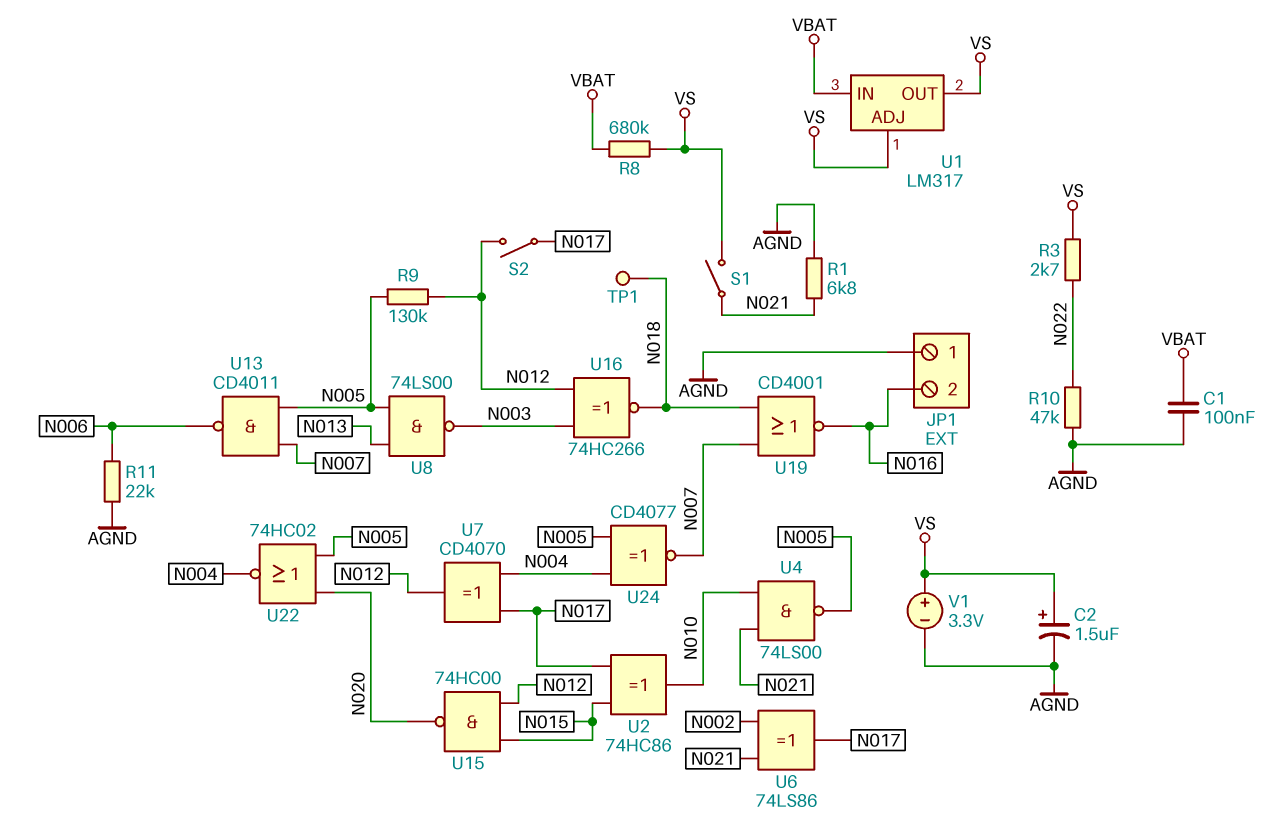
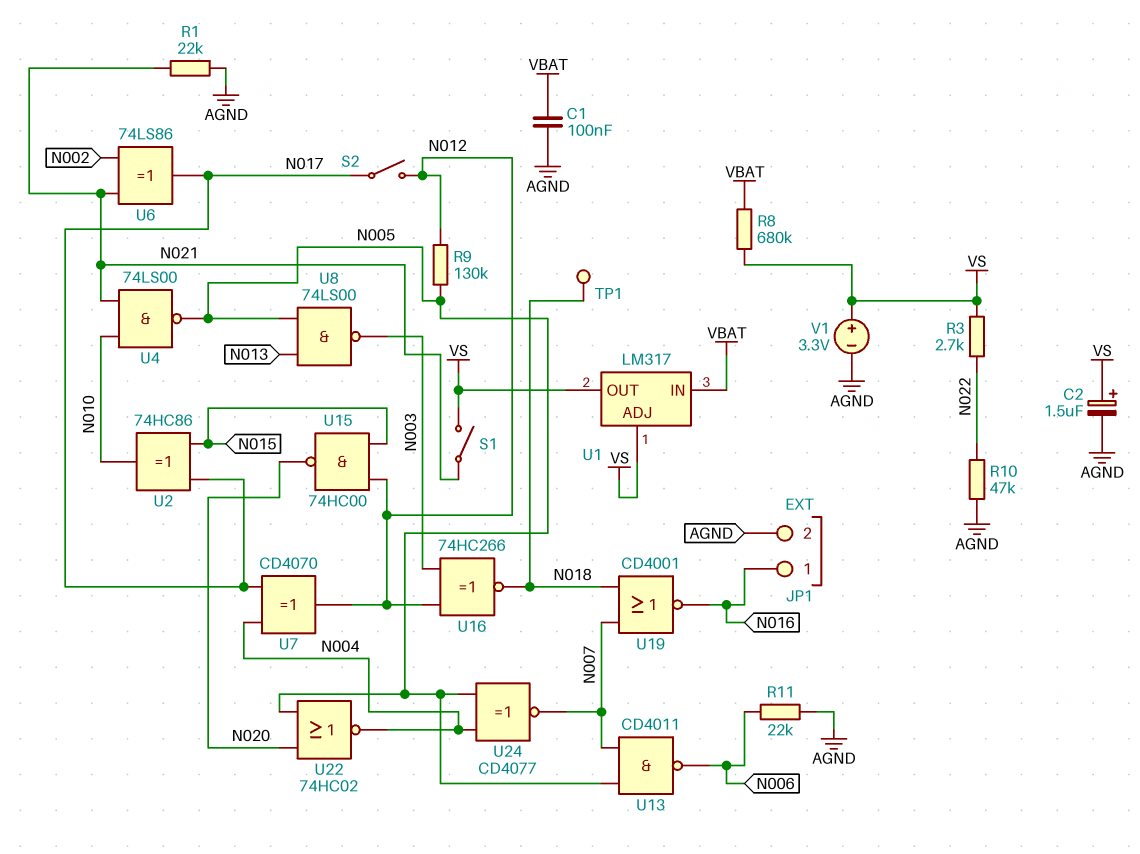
JP1 pin 1: AGND -> N016
JP1 pin 2: N016 -> AGND
R1: 6.8k (AGND, N021) -> 22k (AGND, N021)

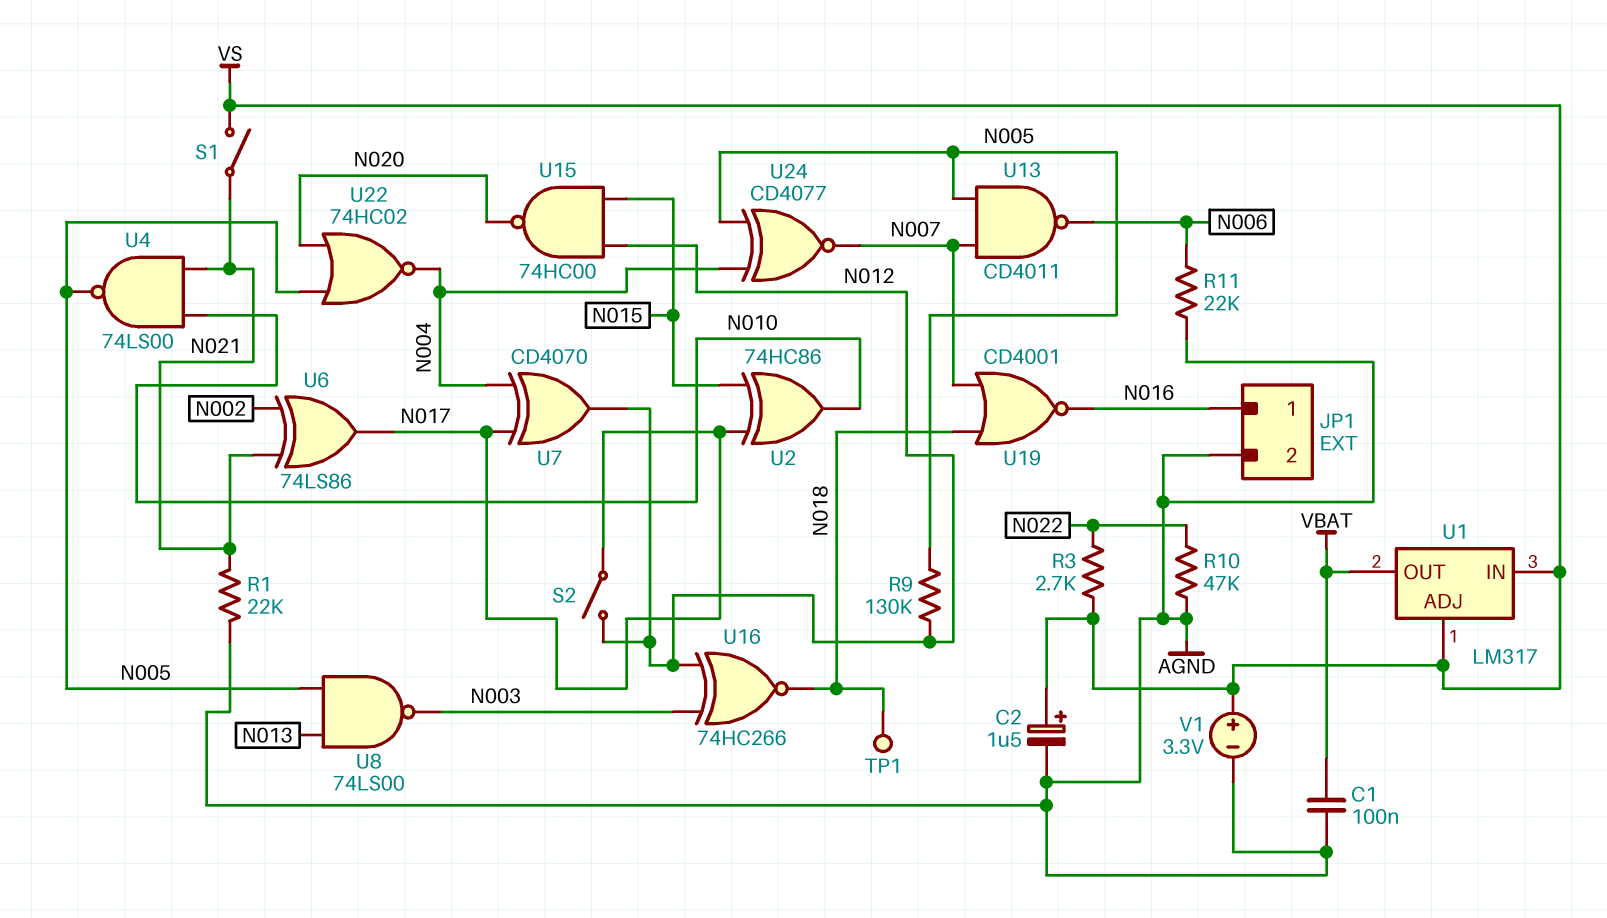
R8: 680k (VBAT, VS) -> none
U1 pin IN: VBAT -> VS
U1 pin OUT: VS -> VBAT

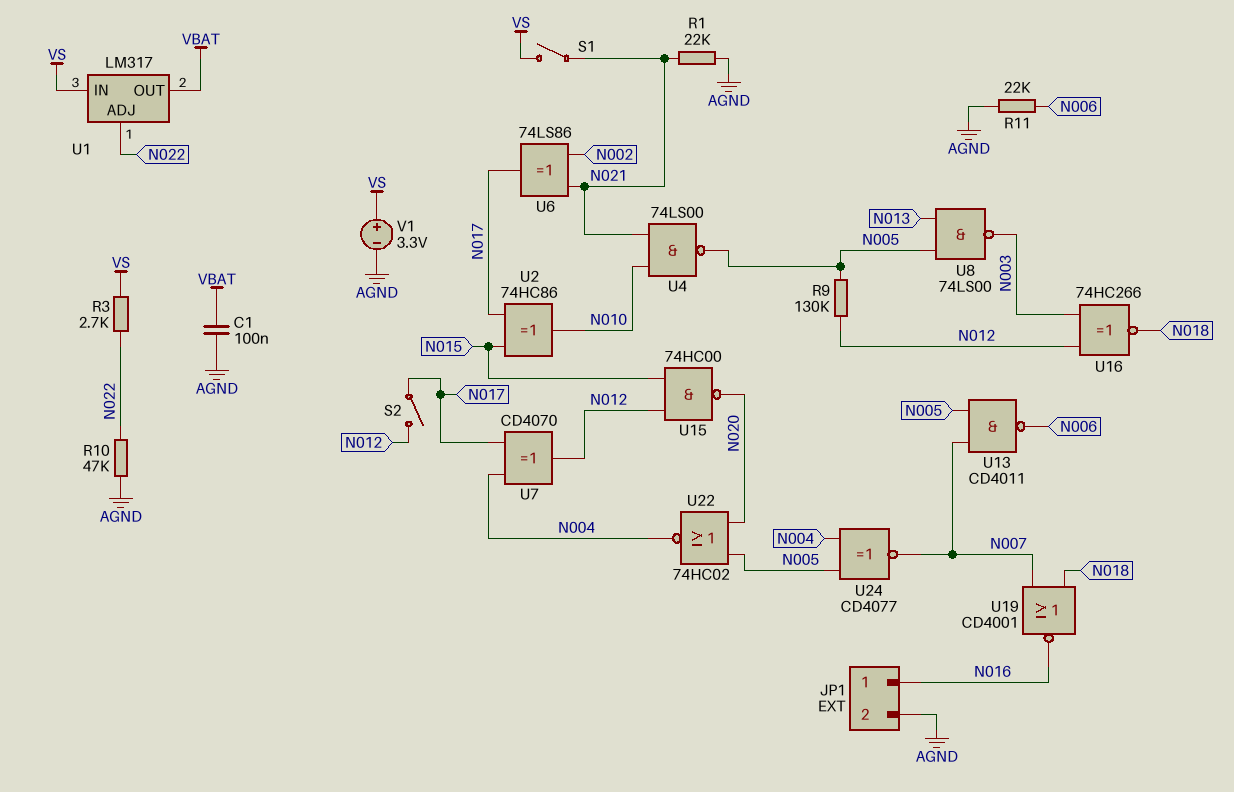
C2: 1.5uF (plus VS, minus AGND) -> none
TP1: test point (N018) -> none
U1 pin ADJ: VS -> N022

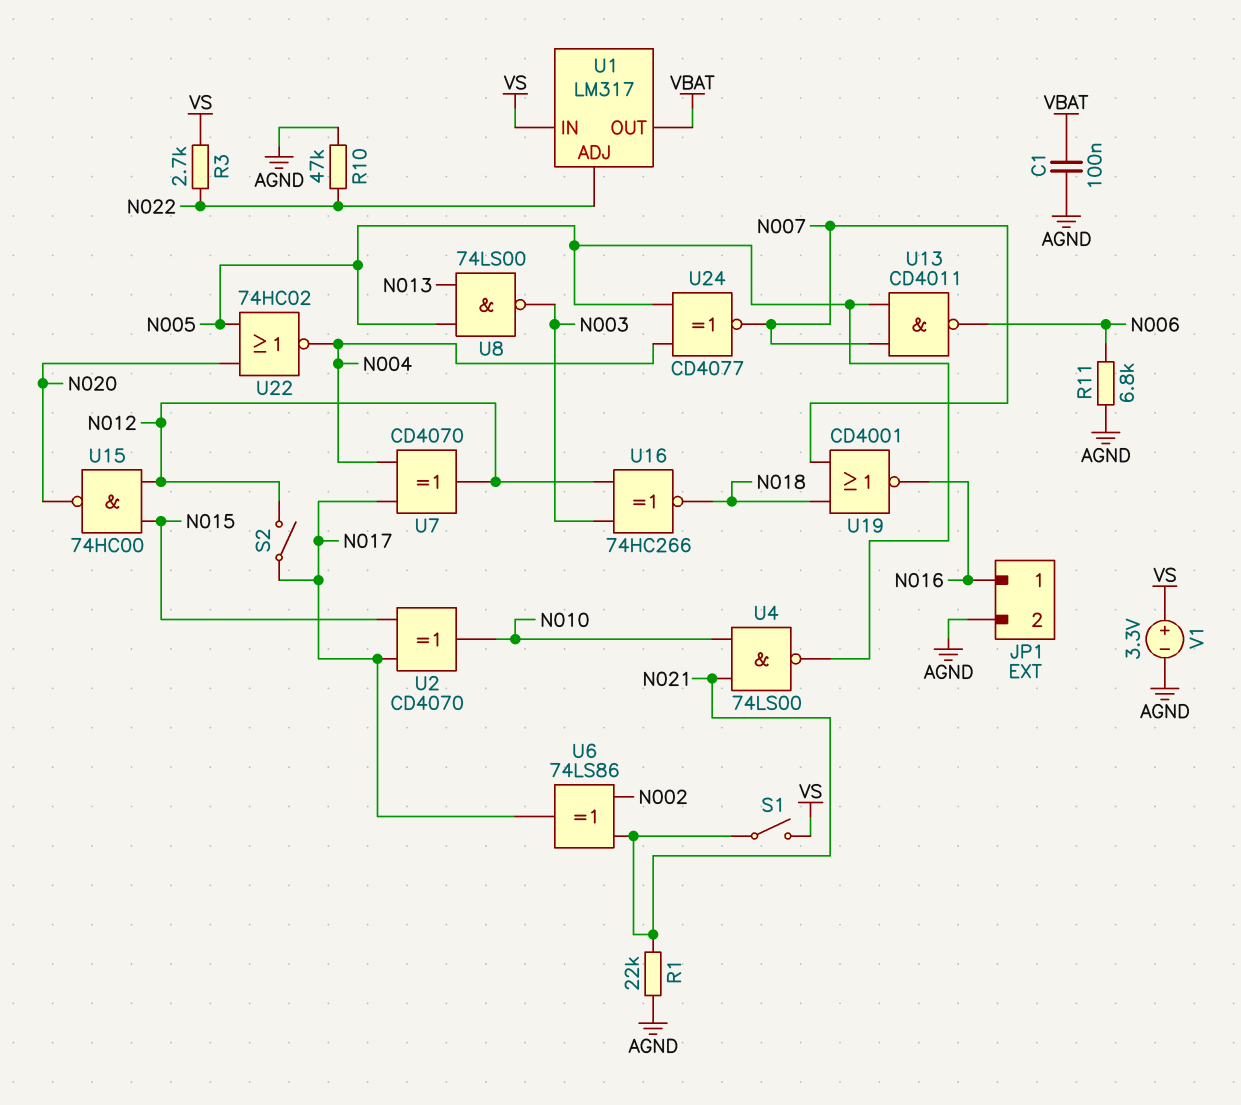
R9: 130k (N005, N012) -> none
R11: 22k (AGND, N006) -> 6.8k (AGND, N006)
U2: XOR 74HC86 (in N015, in N017, out N010) -> XOR CD4070 (in N015, in N017, out N010)

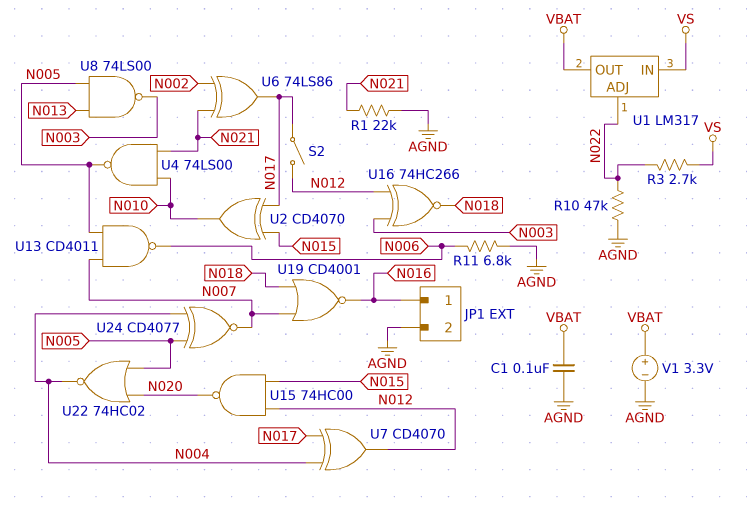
S1: switch (N021, VS) -> none
V1: 3.3V (plus VS, minus AGND) -> 3.3V (plus VBAT, minus AGND)

